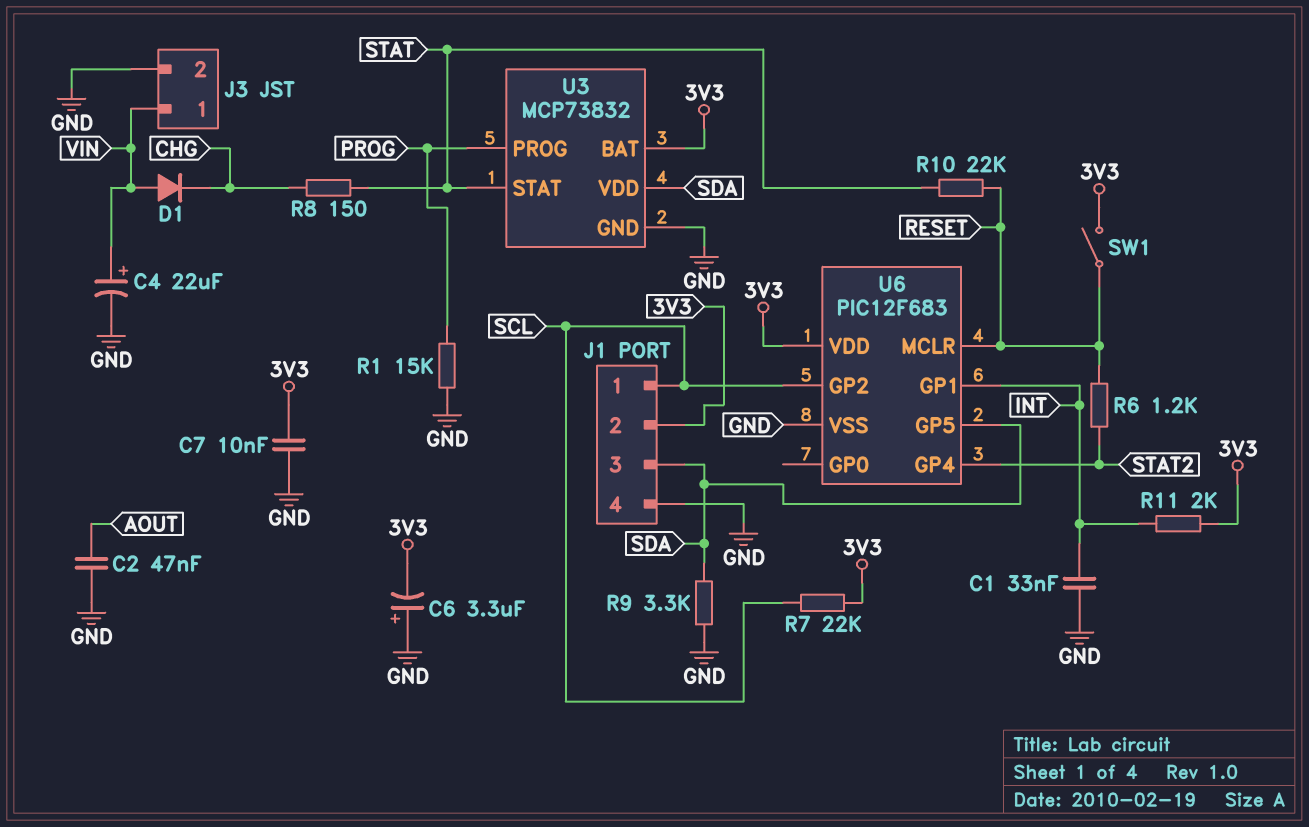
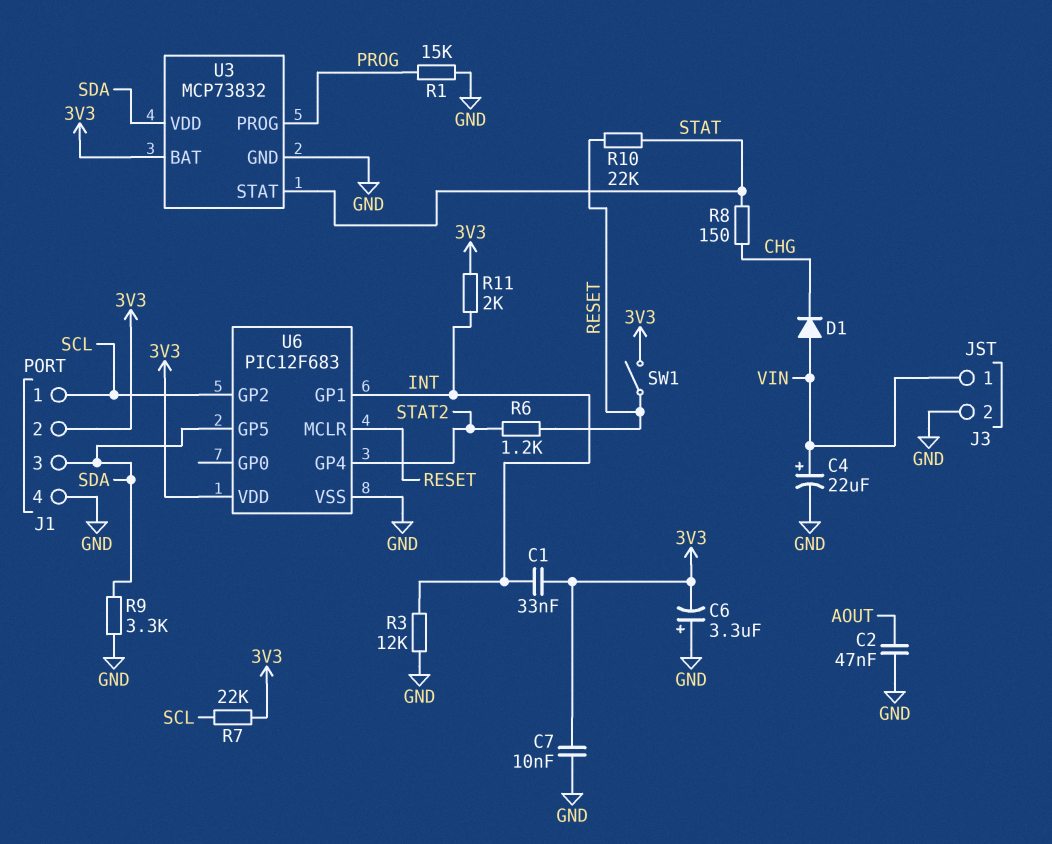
C1: 33nF (GND, INT) -> 33nF (3V3, INT)
R3: none -> 12k (GND, INT)

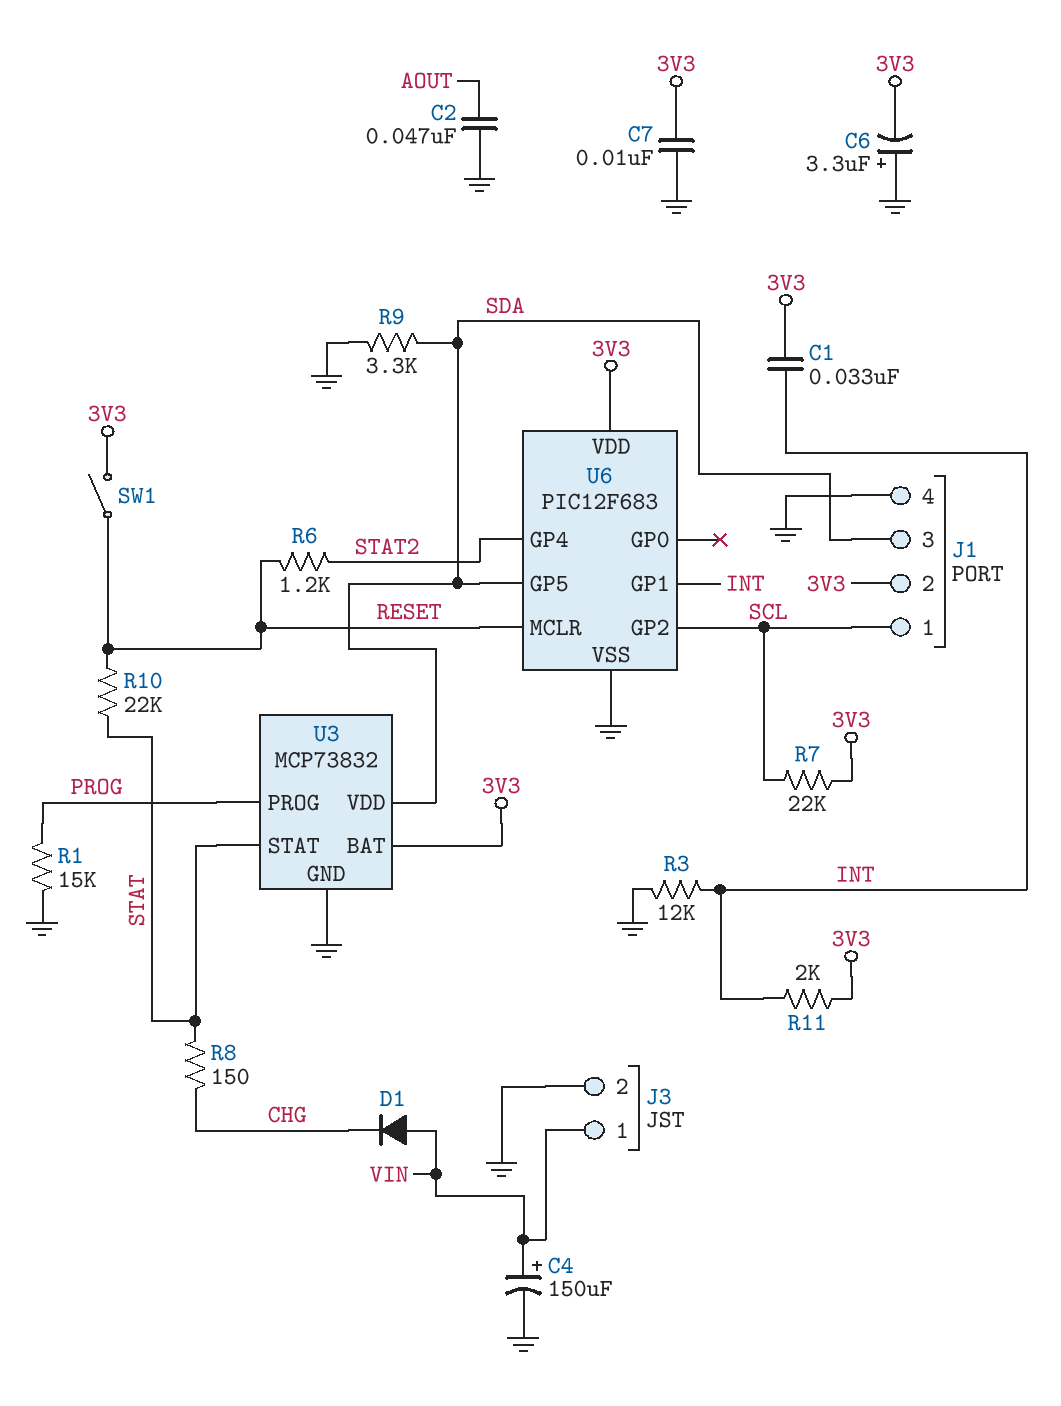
C4: 22uF (plus VIN, minus GND) -> 150uF (plus VIN, minus GND)

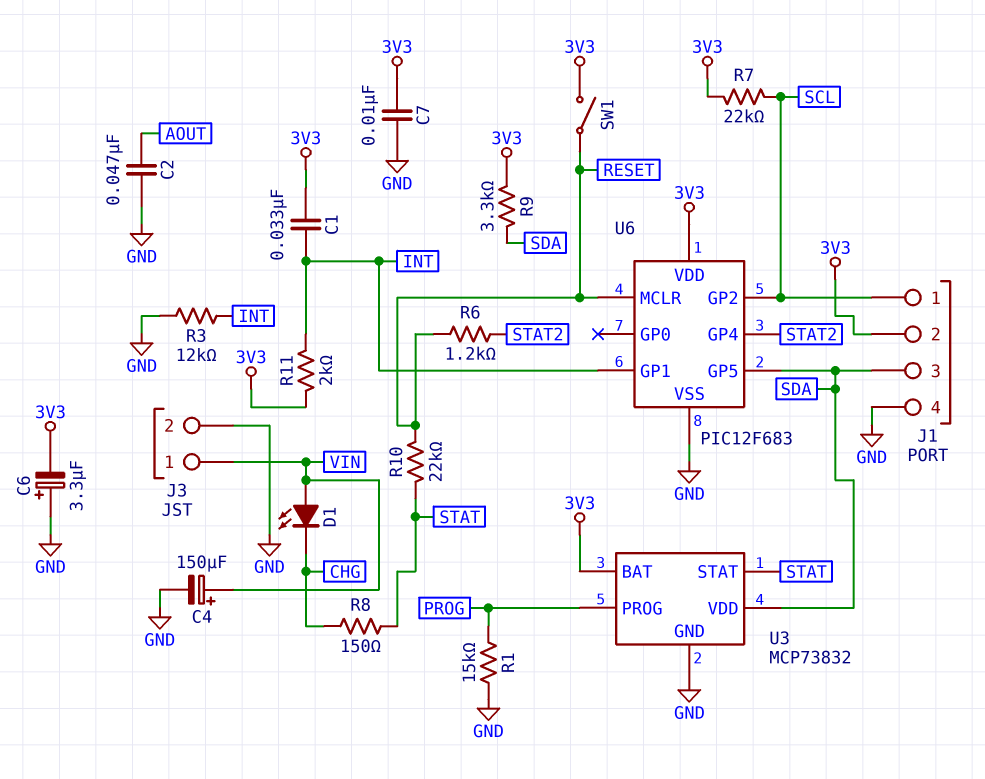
D1: diode (A VIN, K CHG) -> LED (A VIN, K CHG)
R9: 3.3k (GND, SDA) -> 3.3k (3V3, SDA)

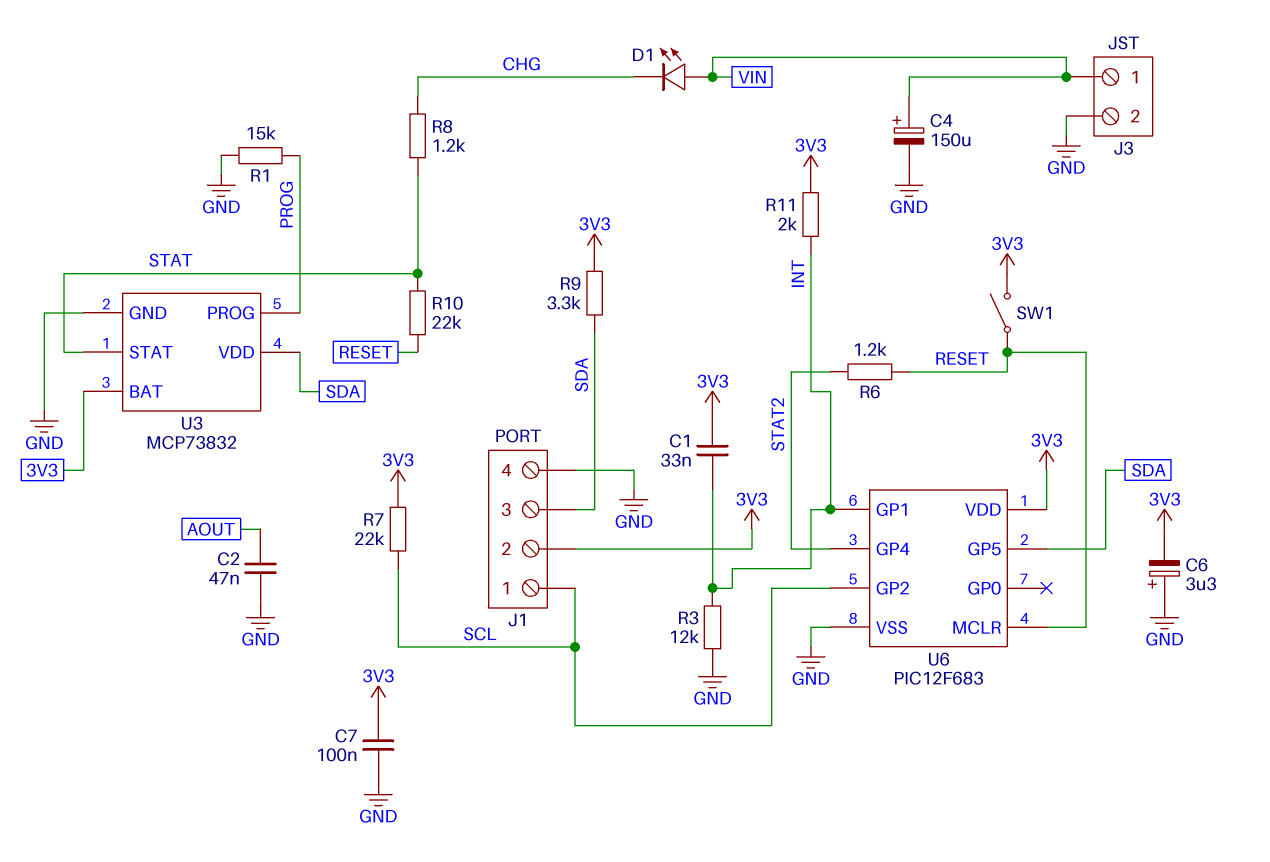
C7: 10nF (3V3, GND) -> 100nF (3V3, GND)
R8: 150 (CHG, STAT) -> 1.2k (CHG, STAT)

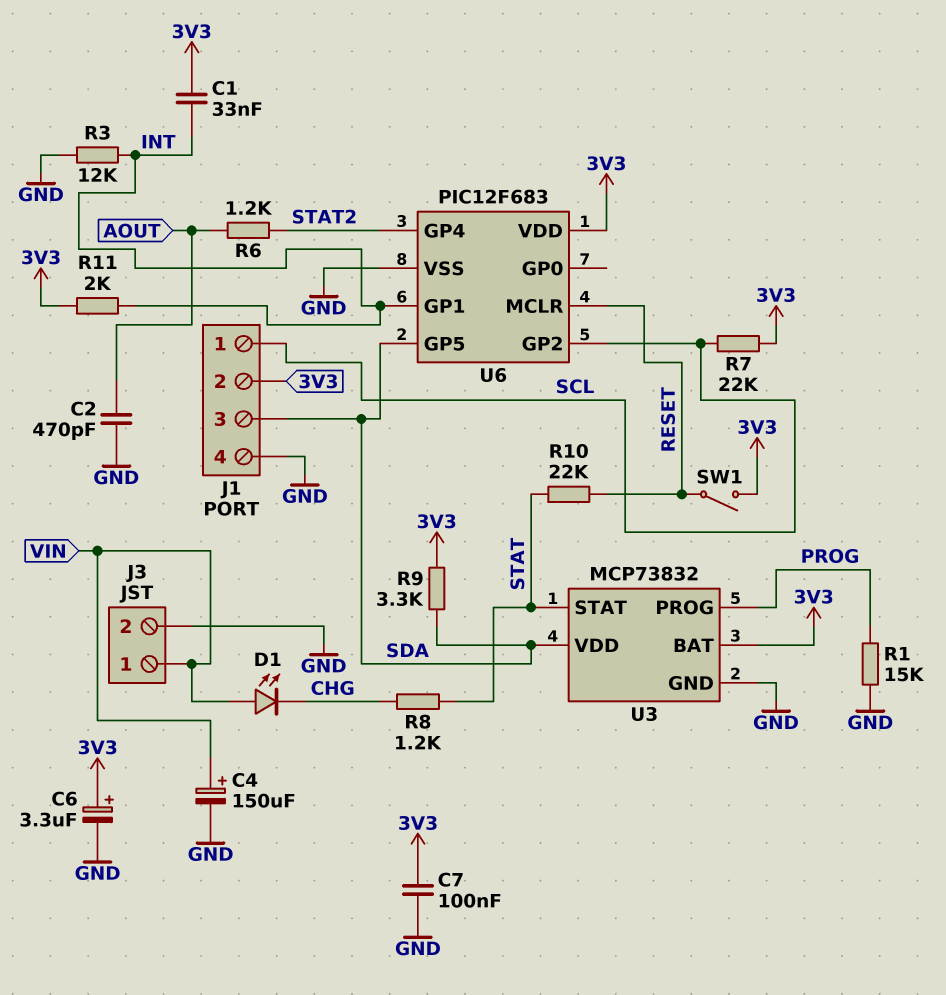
C2: 47nF (AOUT, GND) -> 470pF (AOUT, GND)
C6: 3.3uF (plus GND, minus 3V3) -> 3.3uF (plus 3V3, minus GND)
R6: 1.2k (RESET, STAT2) -> 1.2k (AOUT, STAT2)

